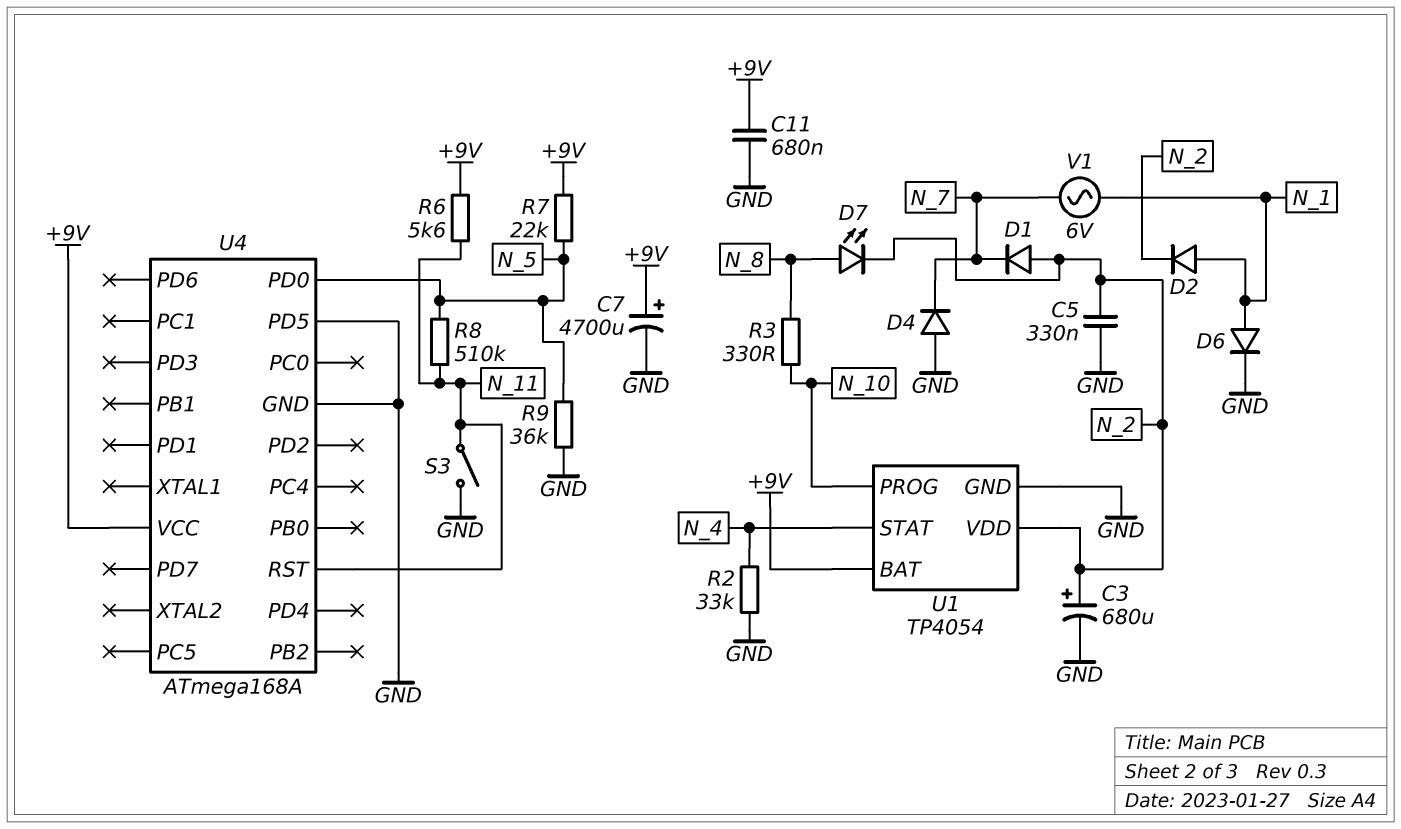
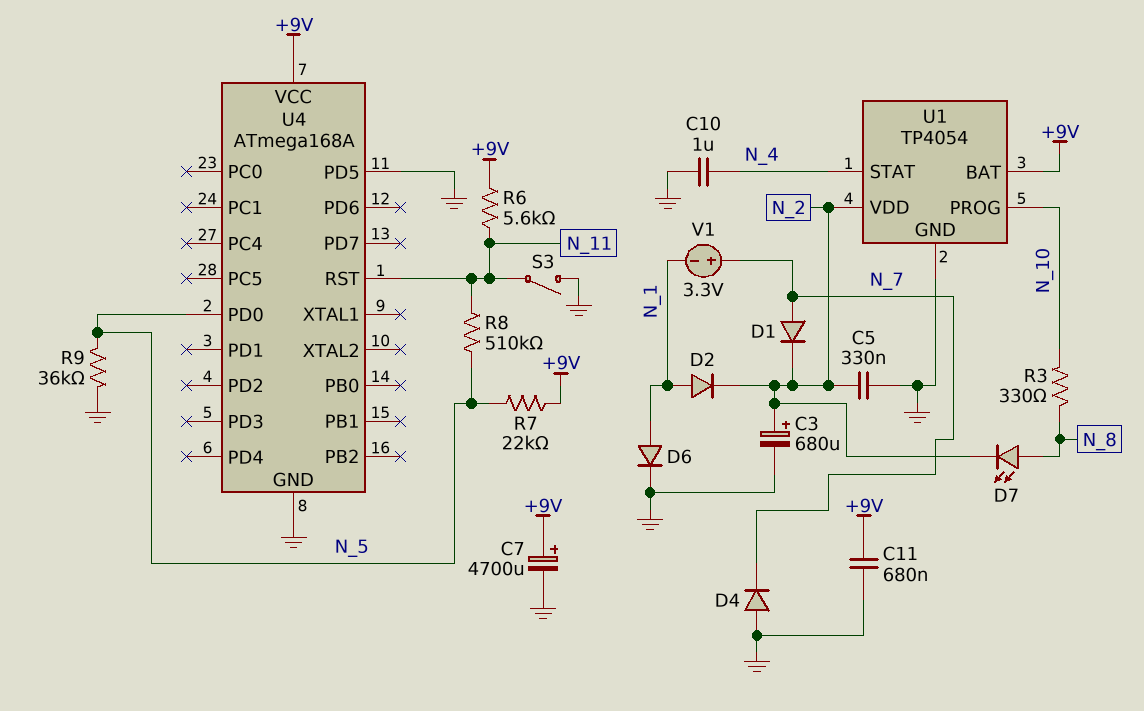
C10: none -> 1uF (GND, N_4)
D1: diode (A N_2, K N_7) -> diode (A N_7, K N_2)
R2: 33k (GND, N_4) -> none
V1: AC 6V (N_1, N_7) -> 3.3V (plus N_7, minus N_1)

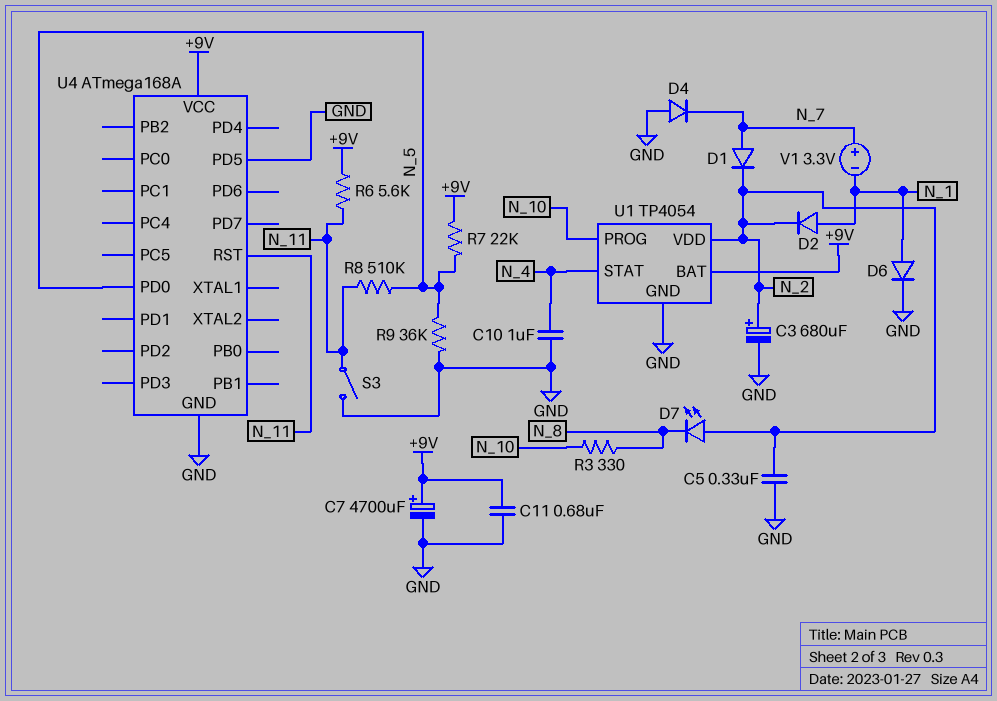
D7: LED (A N_8, K N_2) -> LED (A N_2, K N_8)

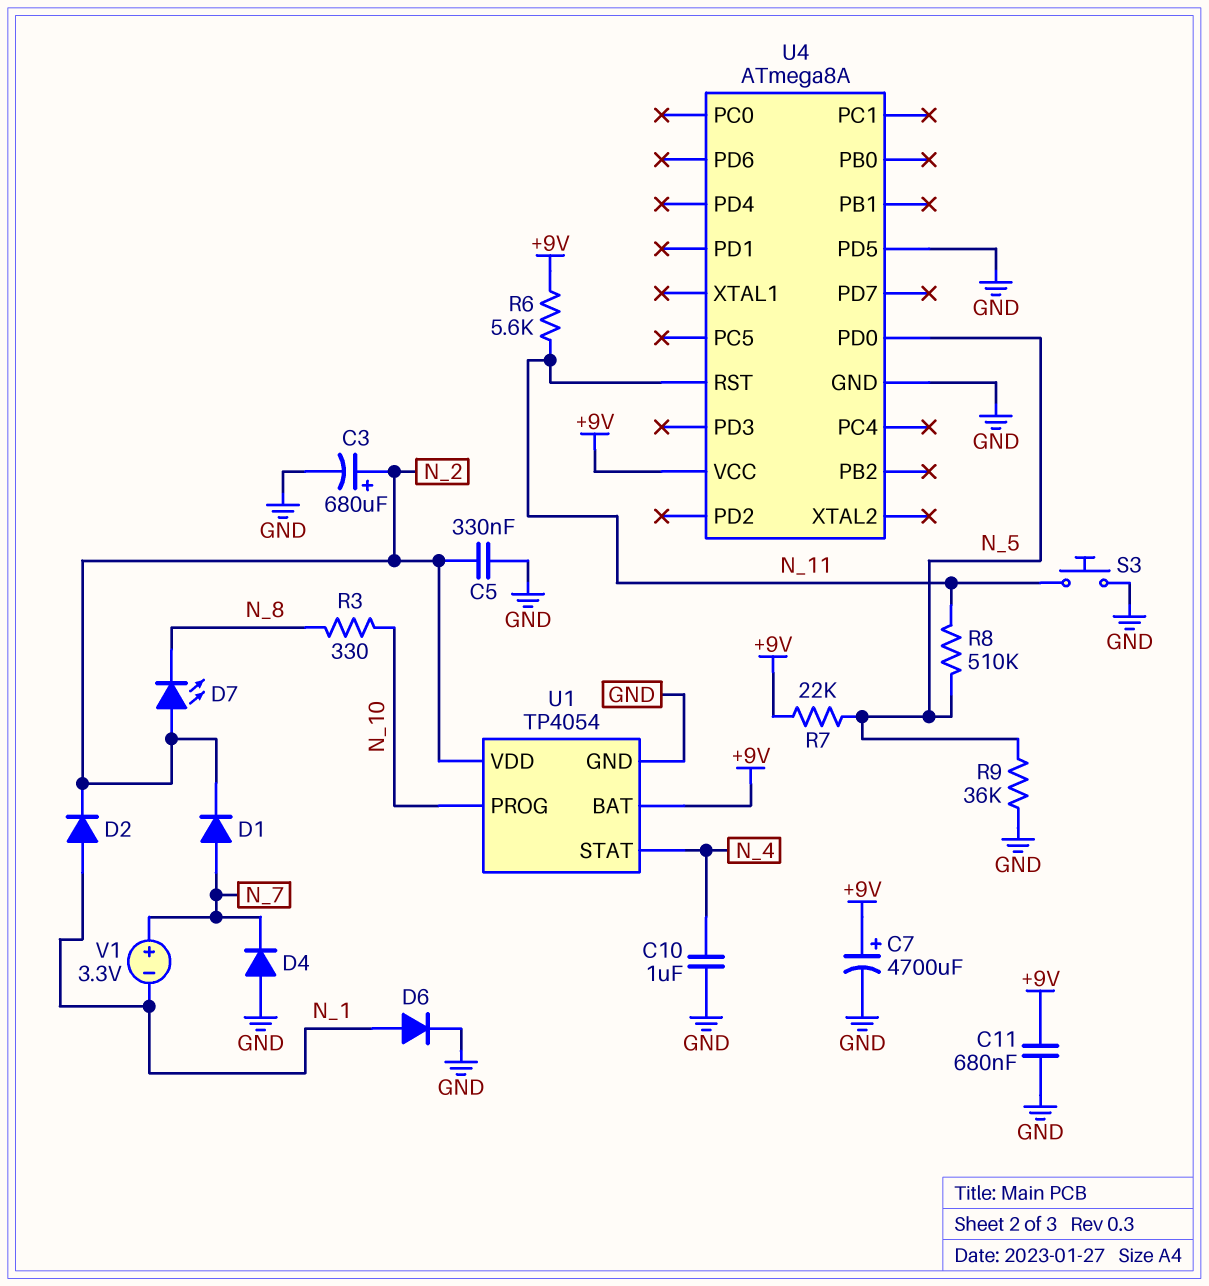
S3: switch (GND, N_11) -> button (GND, N_11)
U4: ATmega168A -> ATmega8A

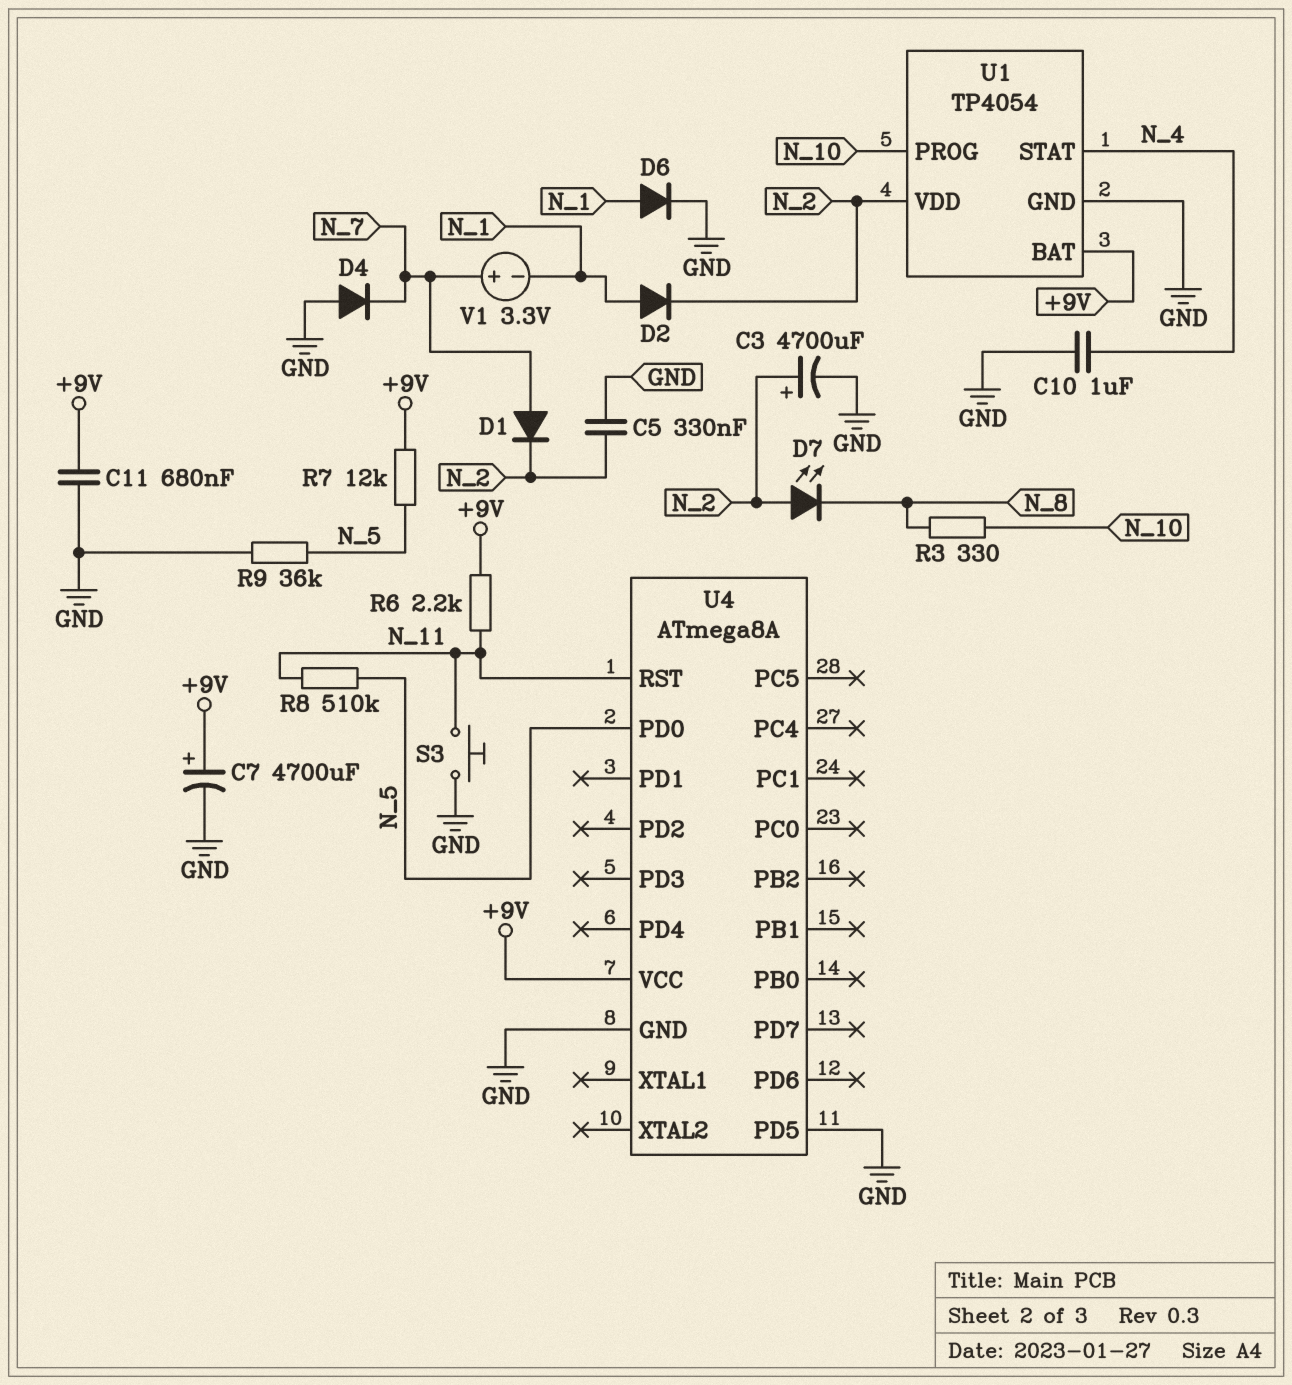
C3: 680uF (plus N_2, minus GND) -> 4700uF (plus N_2, minus GND)
R6: 5.6k (+9V, N_11) -> 2.2k (+9V, N_11)
R7: 22k (+9V, N_5) -> 12k (+9V, N_5)

